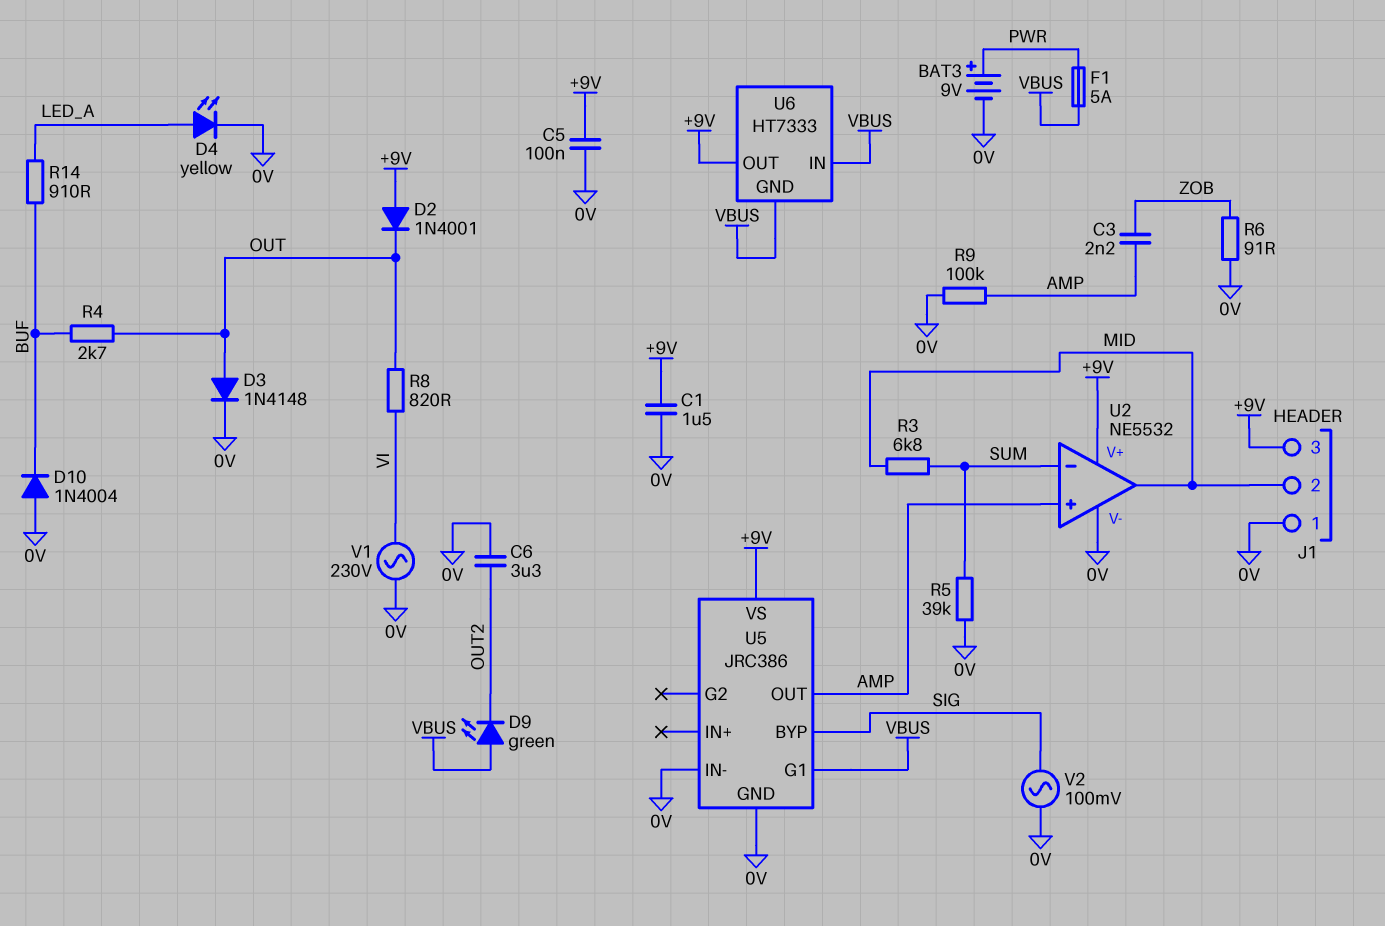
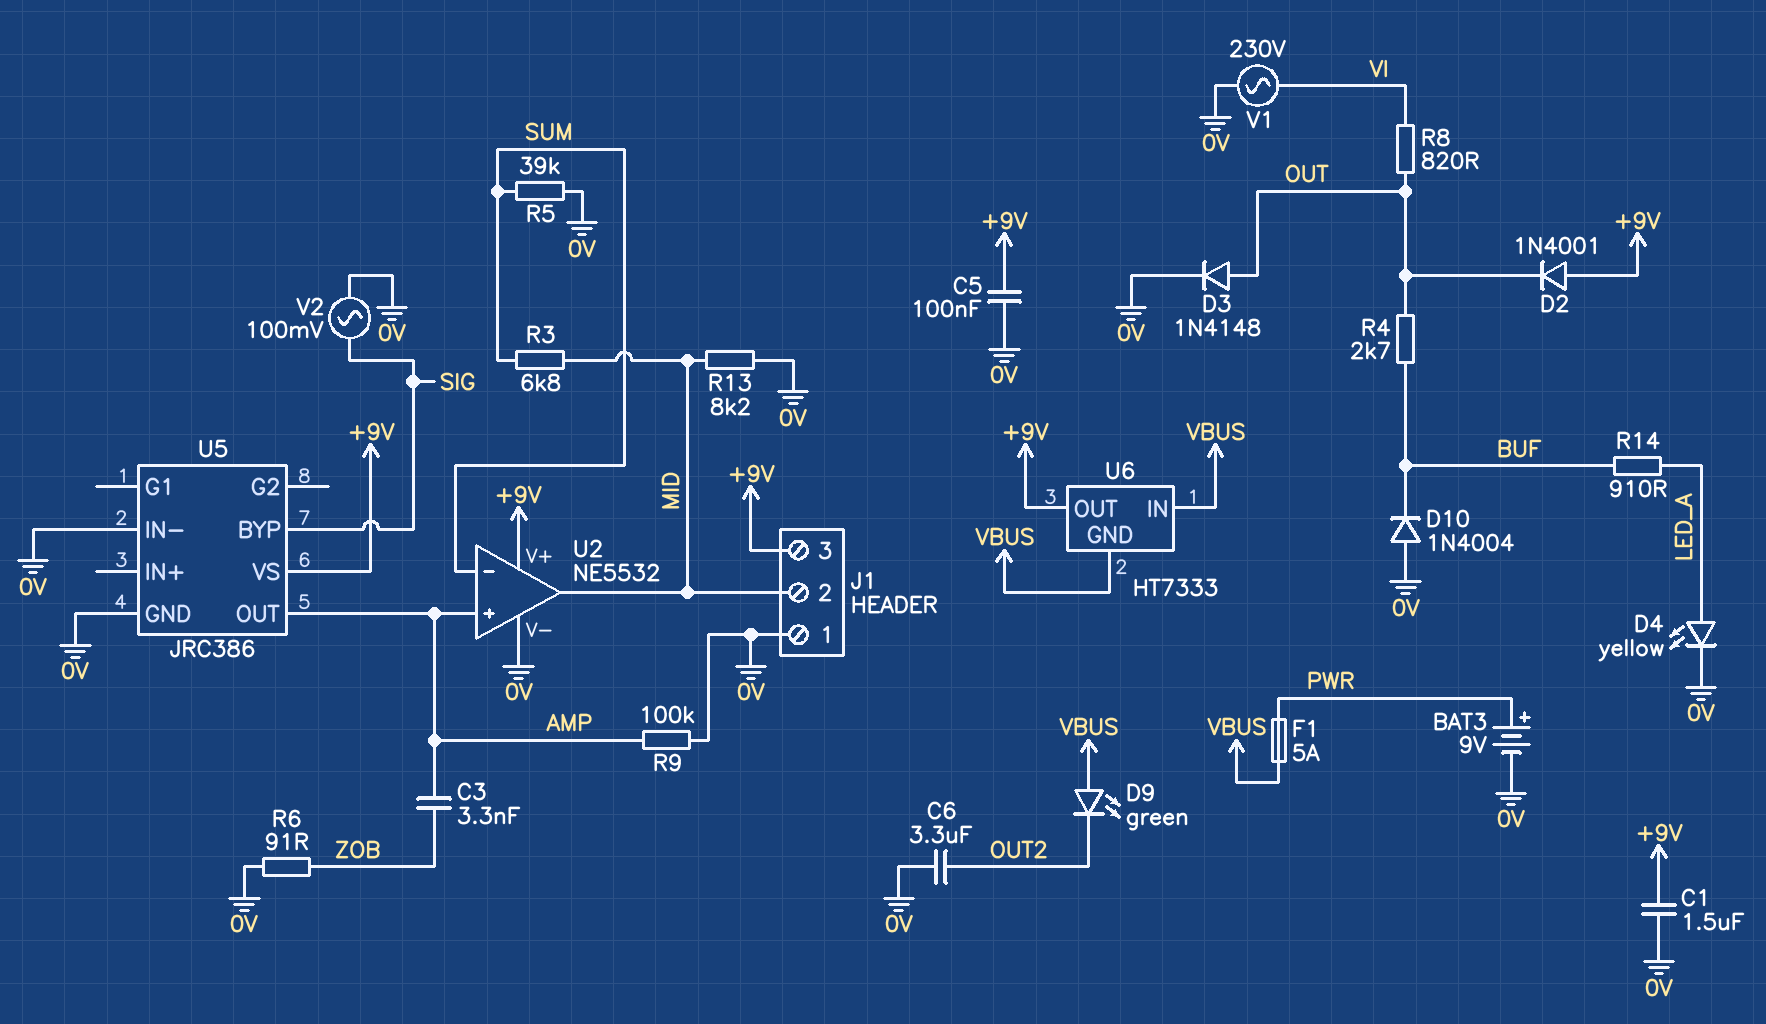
C3: 2.2nF (AMP, ZOB) -> 3.3nF (AMP, ZOB)
R13: none -> 8.2k (0V, MID)
U5 pin G1: VBUS -> none

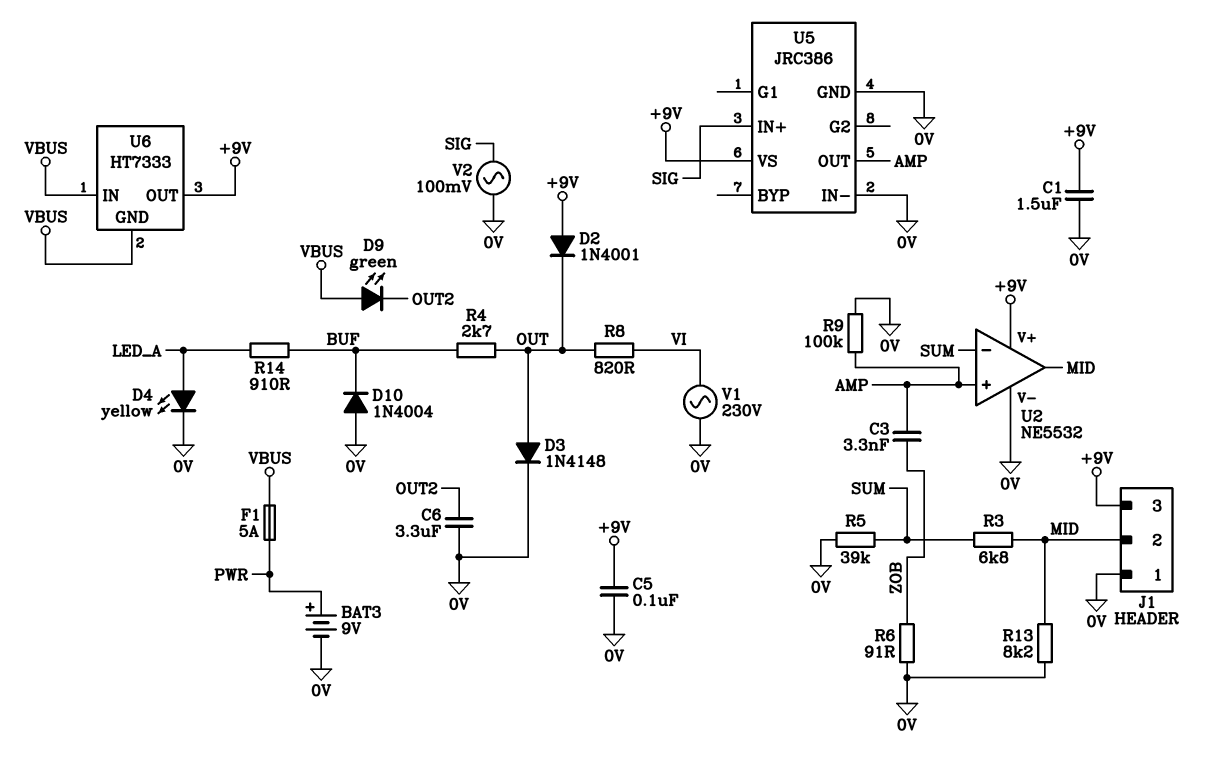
U5 pin BYP: SIG -> none
U5 pin IN+: none -> SIG

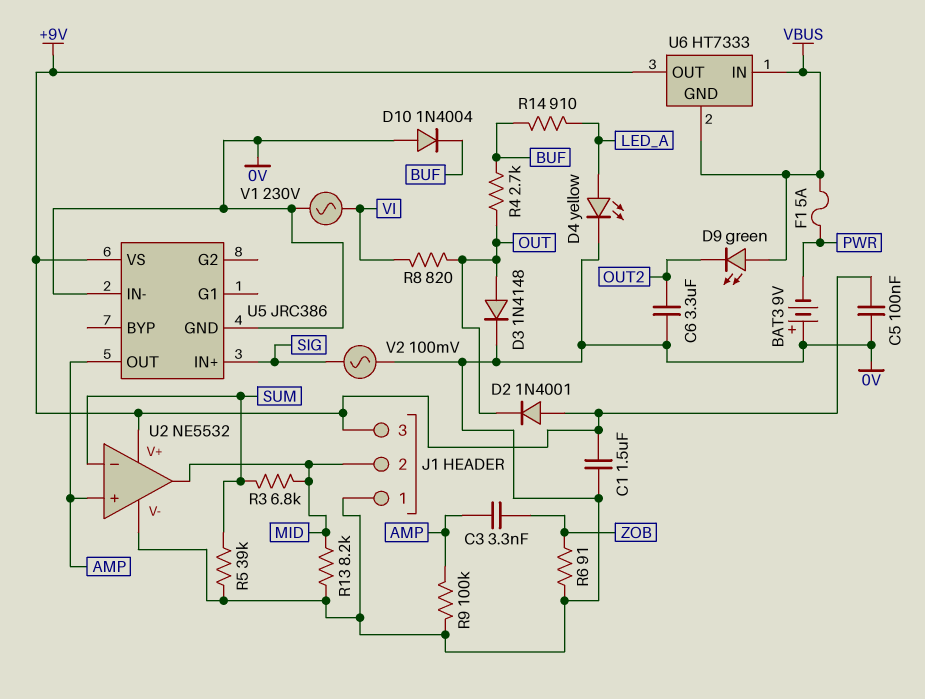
BAT3: 9V (plus PWR, minus 0V) -> 9V (plus 0V, minus PWR)

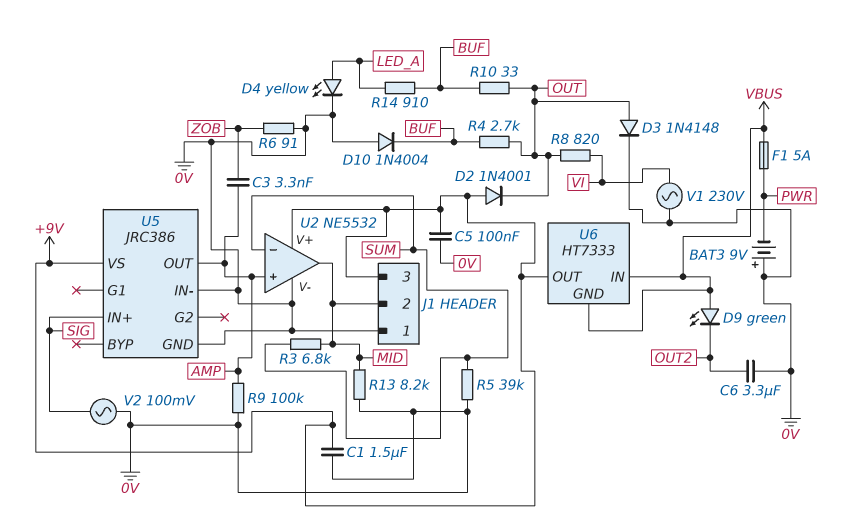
R10: none -> 33 (BUF, OUT)

